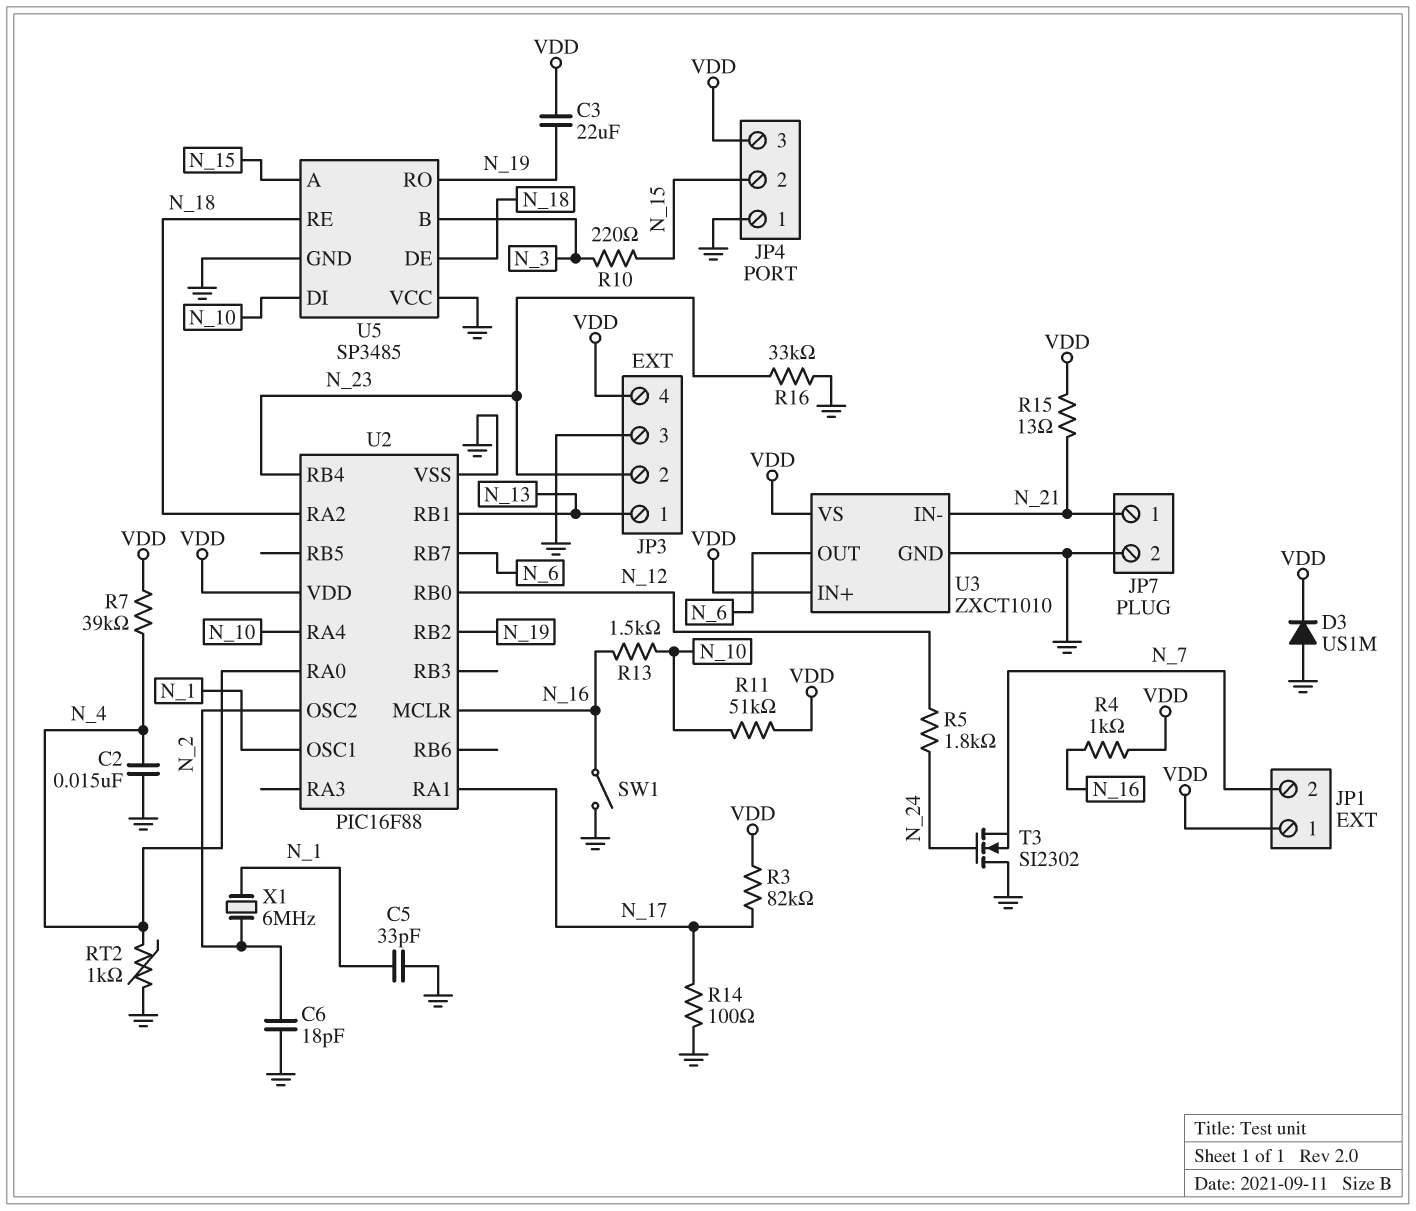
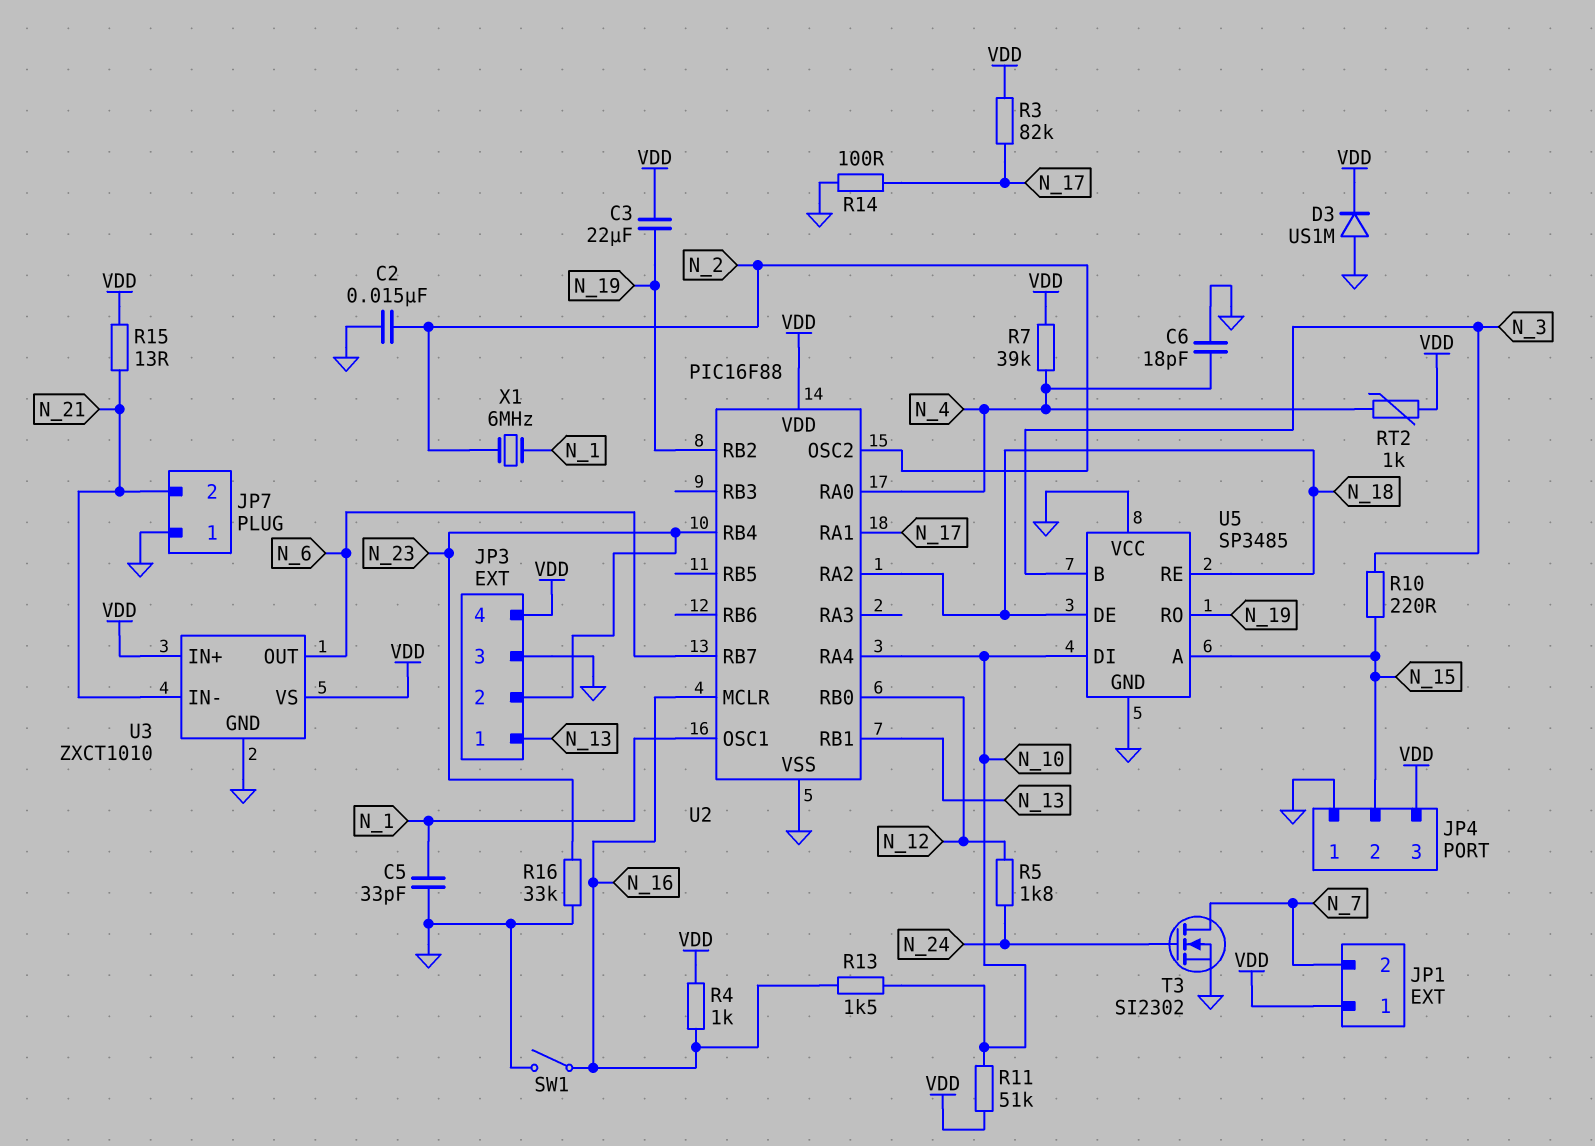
C2: 15nF (GND, N_4) -> 15nF (GND, N_2)
C6: 18pF (GND, N_2) -> 18pF (GND, N_4)
JP7 pin 1: N_21 -> GND
JP7 pin 2: GND -> N_21
RT2: 1k (GND, N_4) -> 1k (N_4, VDD)
T3: NMOS SI2302 (G N_24, D GND, S N_7) -> NMOS SI2302 (G N_24, D N_7, S GND)

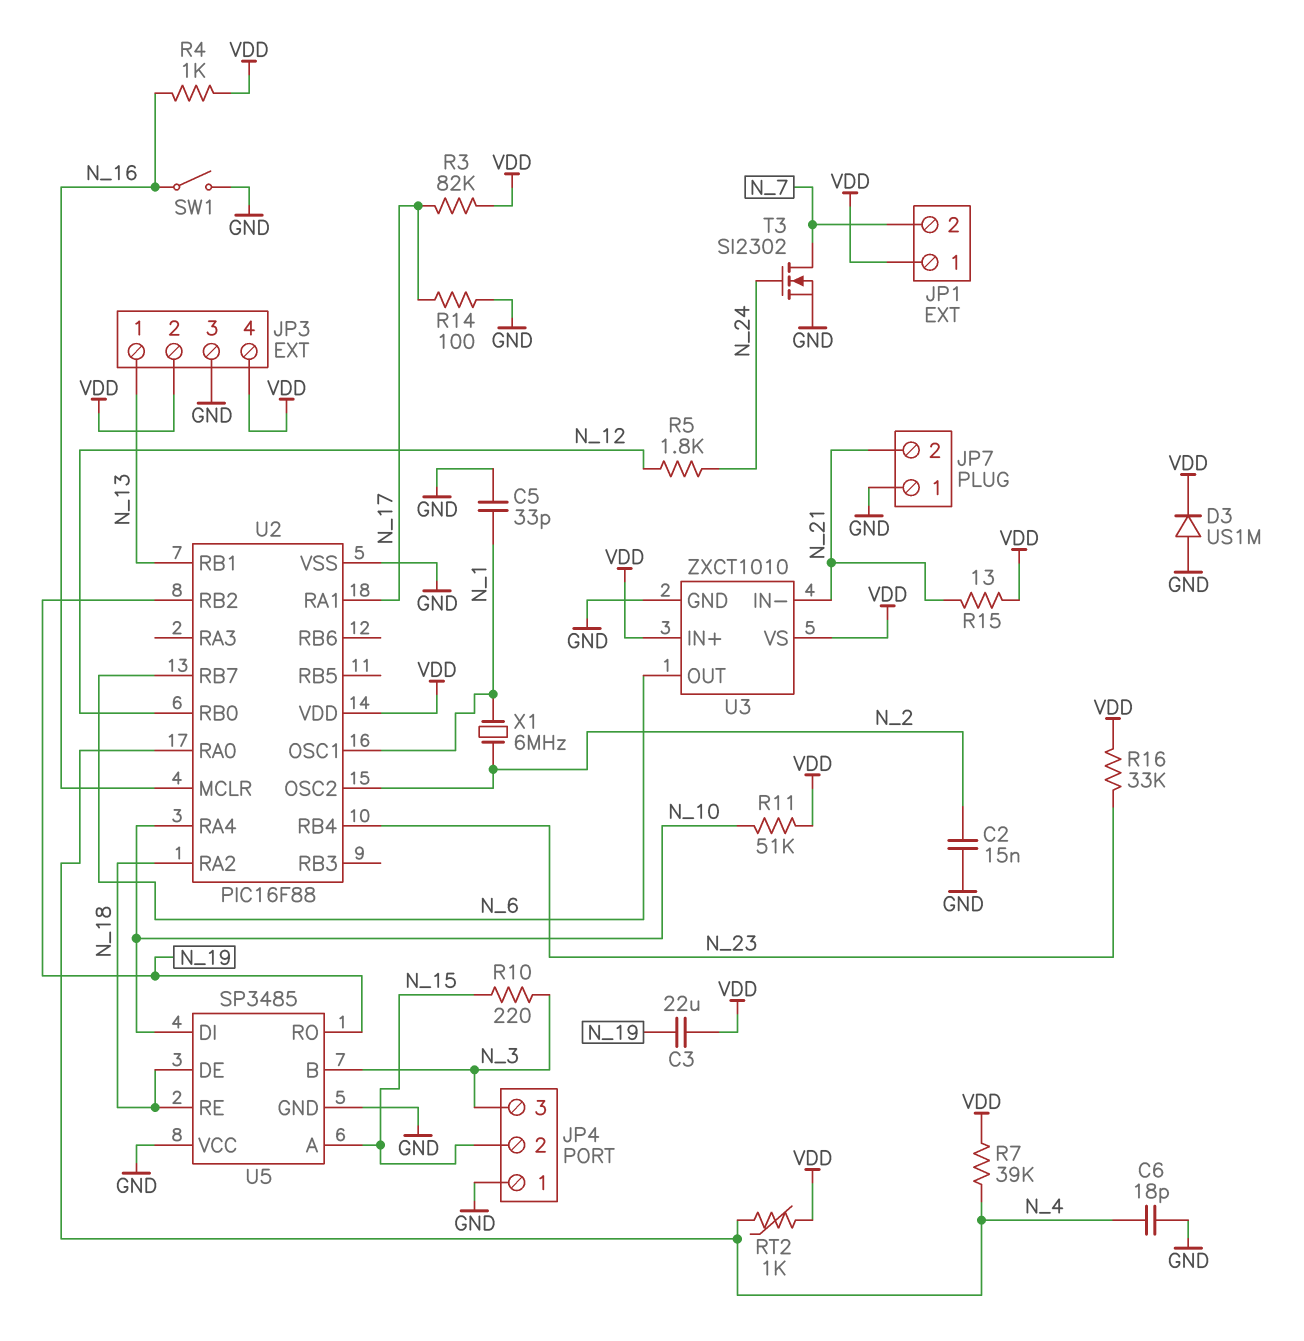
JP3 pin 2: N_23 -> VDD
JP4 pin 3: VDD -> N_3
R13: 1.5k (N_10, N_16) -> none
R16: 33k (GND, N_23) -> 33k (N_23, VDD)

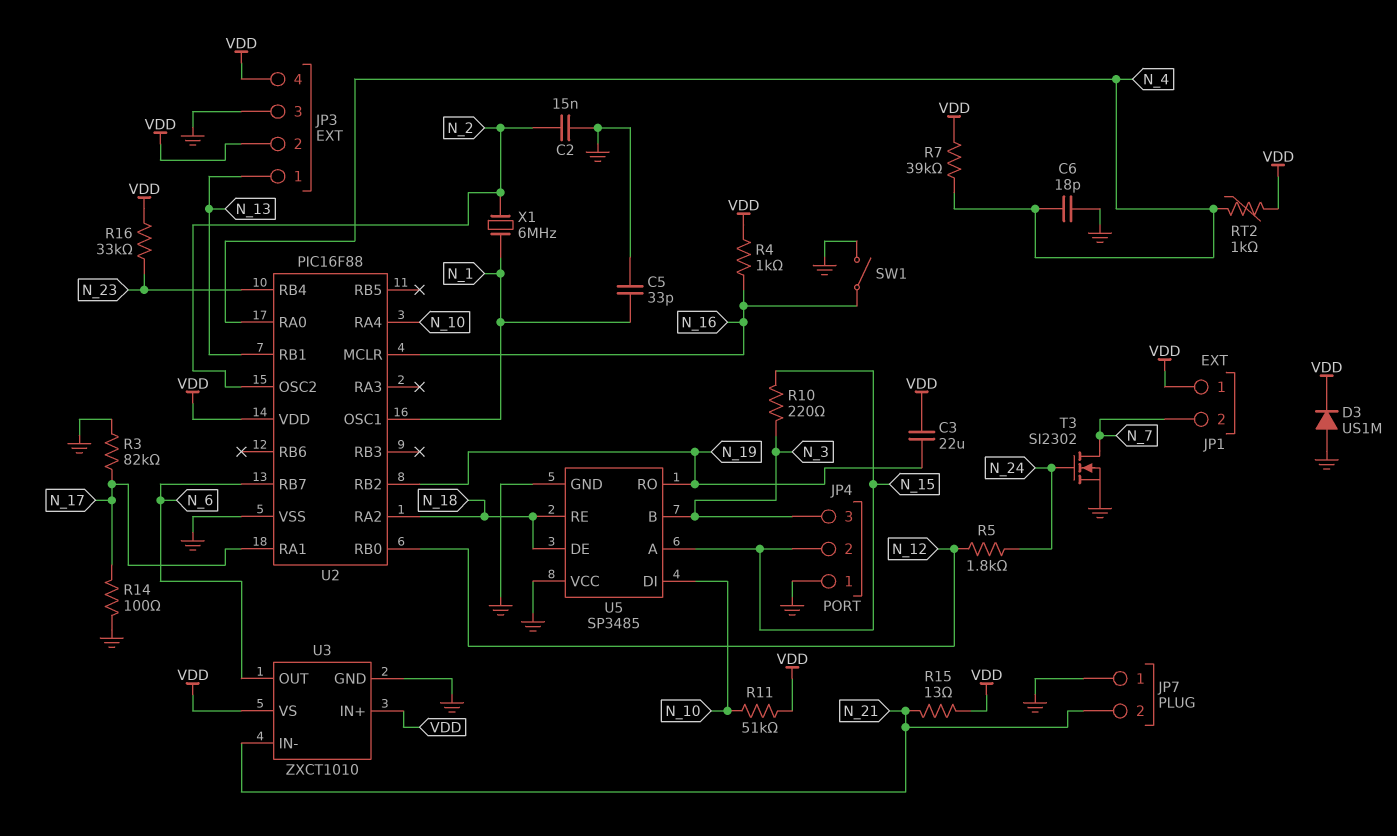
R3: 82k (N_17, VDD) -> 82k (GND, N_17)

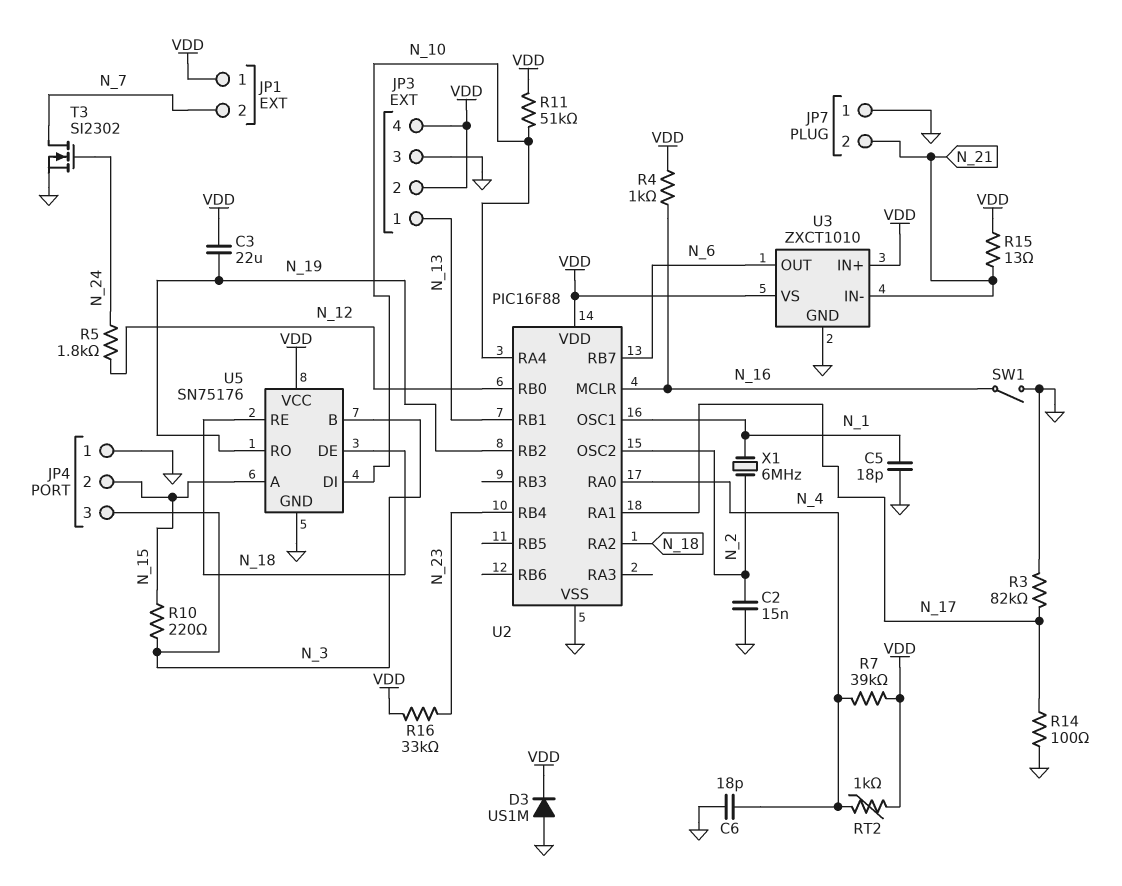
C5: 33pF (GND, N_1) -> 18pF (GND, N_1)
U5: SP3485 -> SN75176
U5 pin VCC: GND -> VDD

